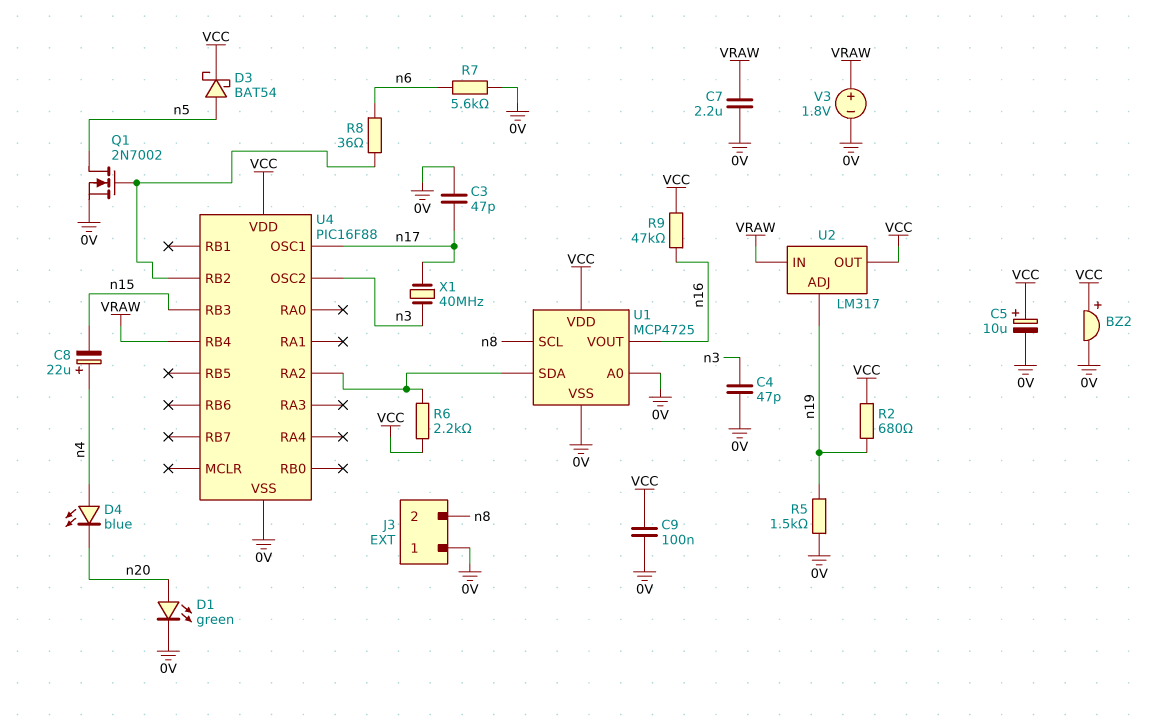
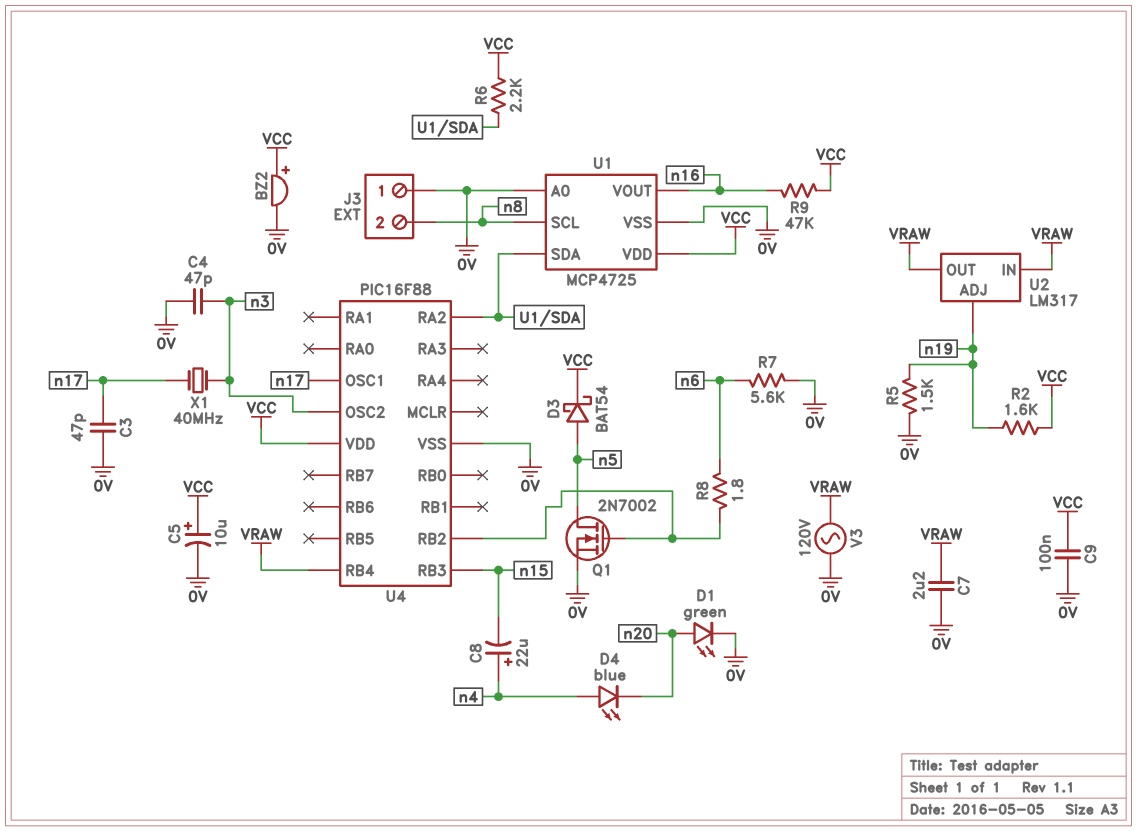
R2: 680 (VCC, n19) -> 1.6k (VCC, n19)
R8: 36 (U4/RB2, n6) -> 1.8 (U4/RB2, n6)
U2 pin OUT: VCC -> VRAW
V3: 1.8V (plus VRAW, minus 0V) -> AC 120V (0V, VRAW)

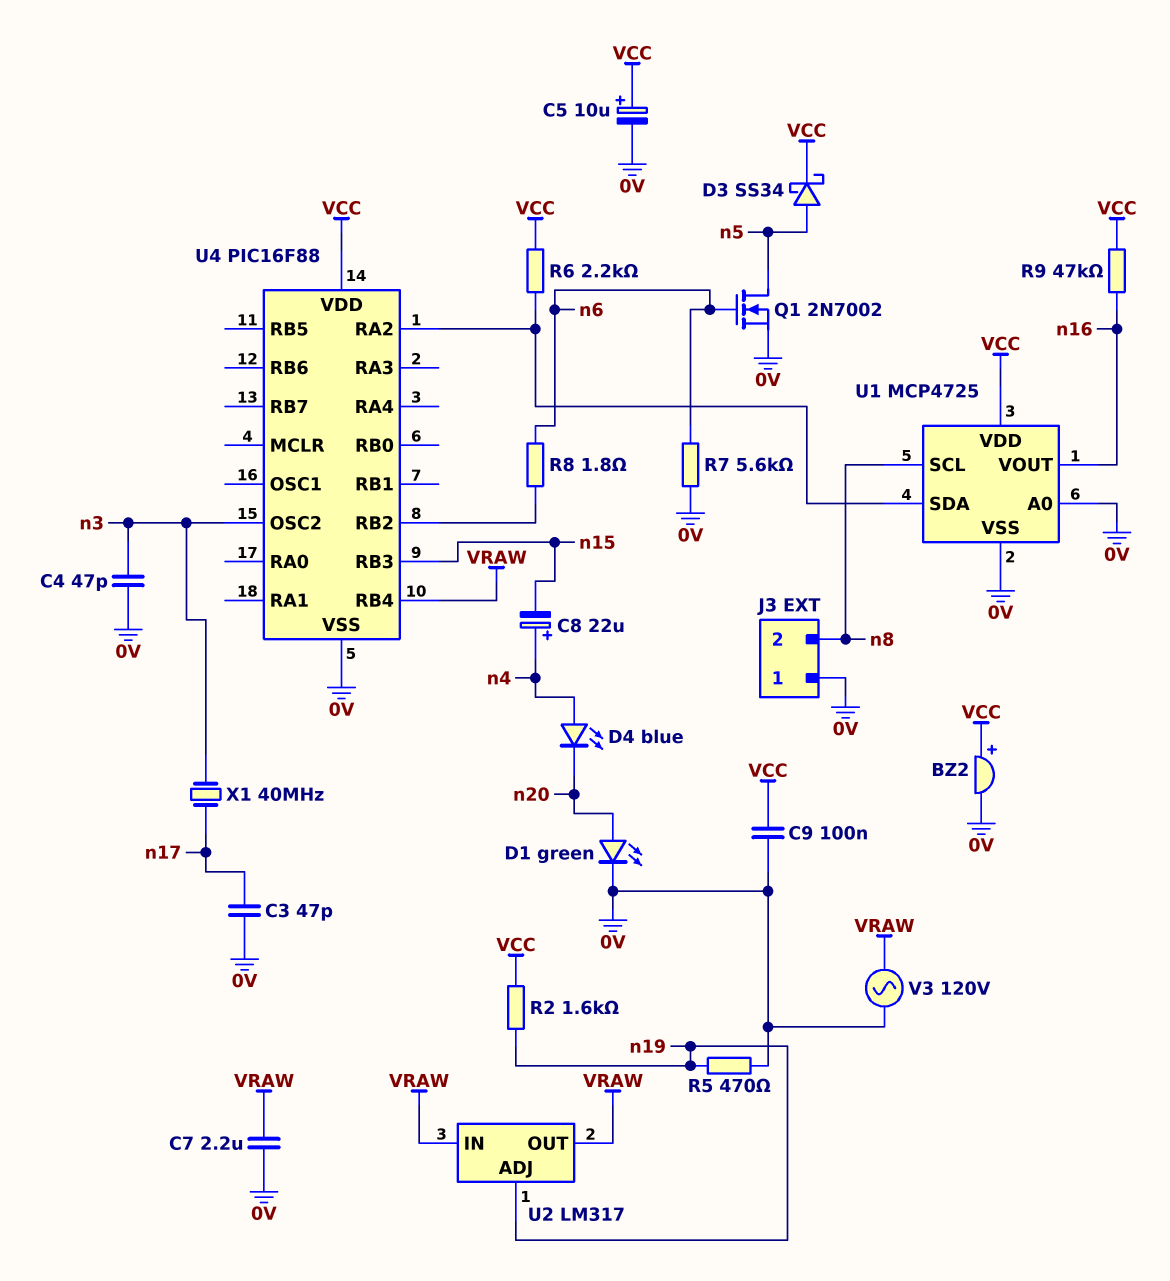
D3: schottky BAT54 (A n5, K VCC) -> schottky SS34 (A n5, K VCC)
Q1: NMOS 2N7002 (G U4/RB2, D n5, S 0V) -> NMOS 2N7002 (G n6, D n5, S 0V)
R5: 1.5k (0V, n19) -> 470 (0V, n19)
U4 pin OSC1: n17 -> none

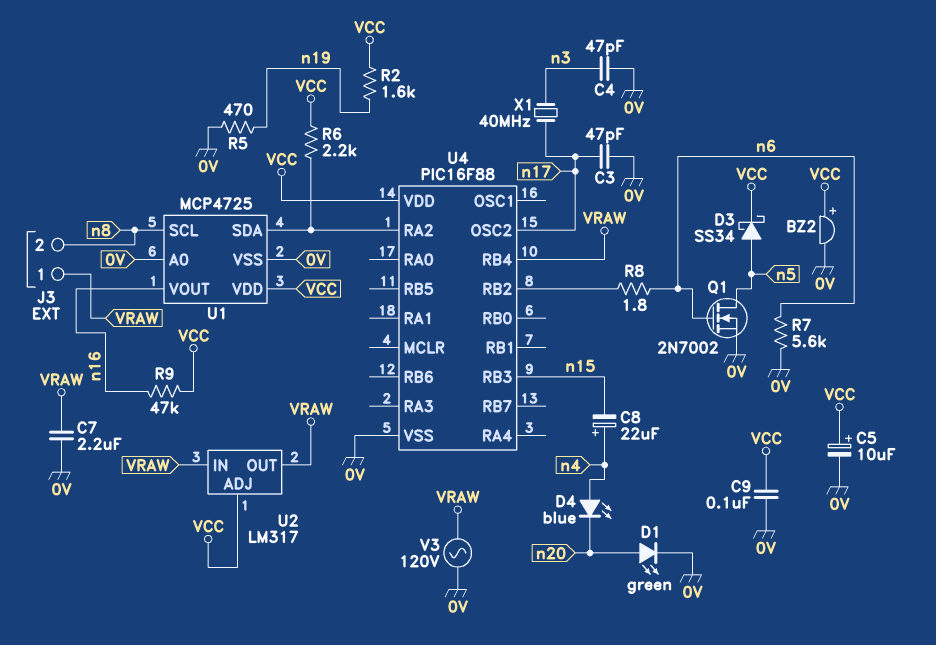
J3 pin 1: 0V -> VRAW
U2 pin ADJ: n19 -> VCC
U4 pin OSC2: n3 -> n17

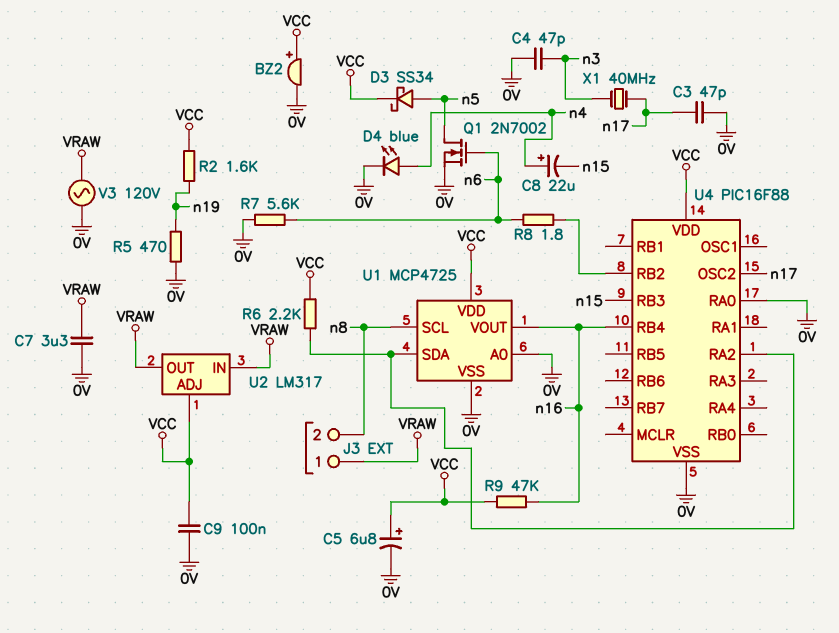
C5: 10uF (plus VCC, minus 0V) -> 6.8uF (plus VCC, minus 0V)
C7: 2.2uF (0V, VRAW) -> 3.3uF (0V, VRAW)
D1: LED green (A n20, K 0V) -> none
D4: LED blue (A n4, K n20) -> LED blue (A n4, K 0V)
U4 pin RA0: none -> 0V
U4 pin RB4: VRAW -> n16

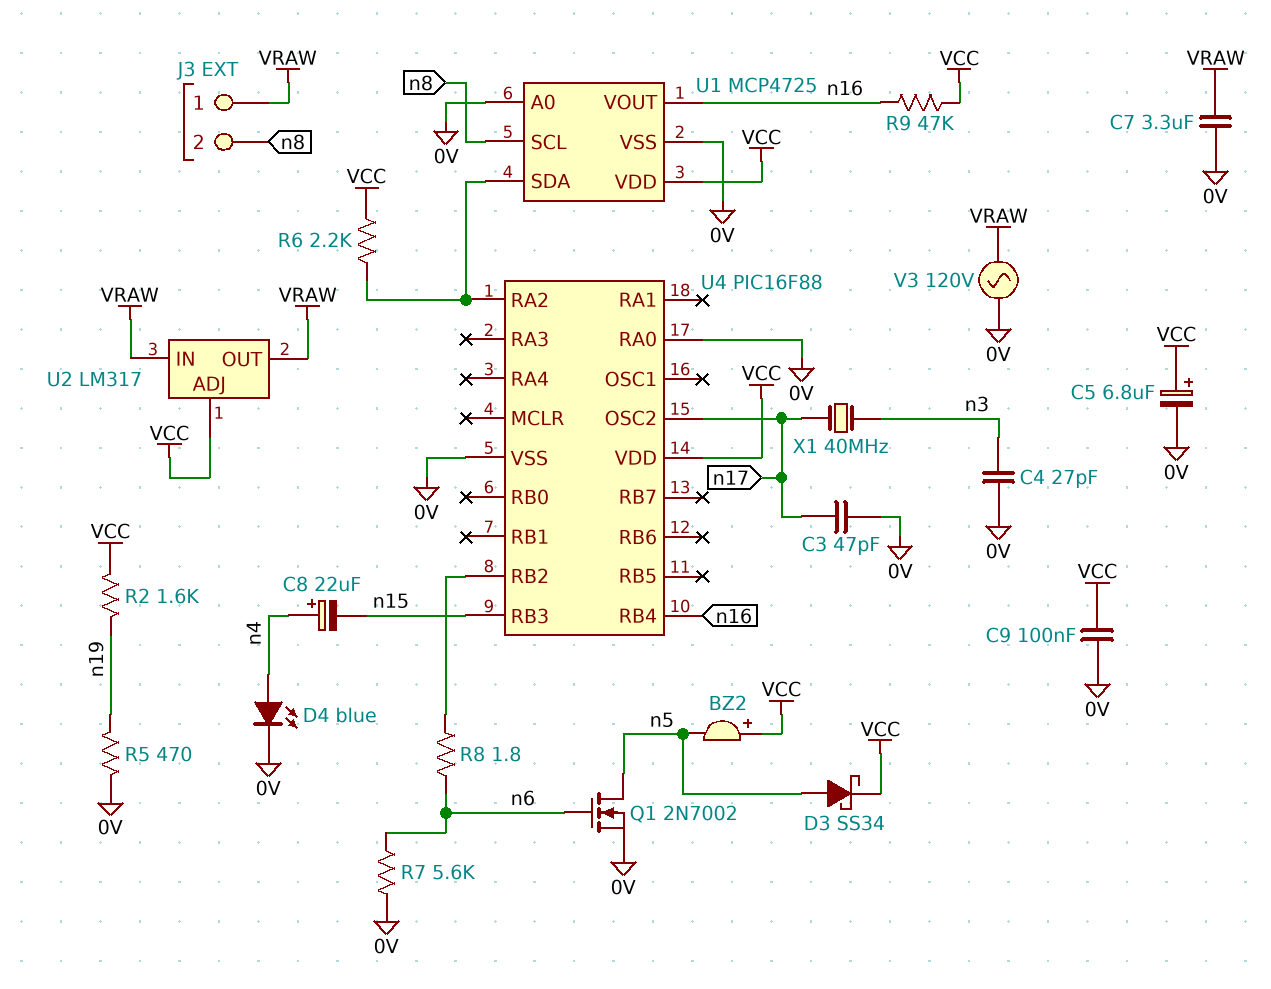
BZ2: buzzer (plus VCC, minus 0V) -> buzzer (plus VCC, minus n5)
C4: 47pF (0V, n3) -> 27pF (0V, n3)

